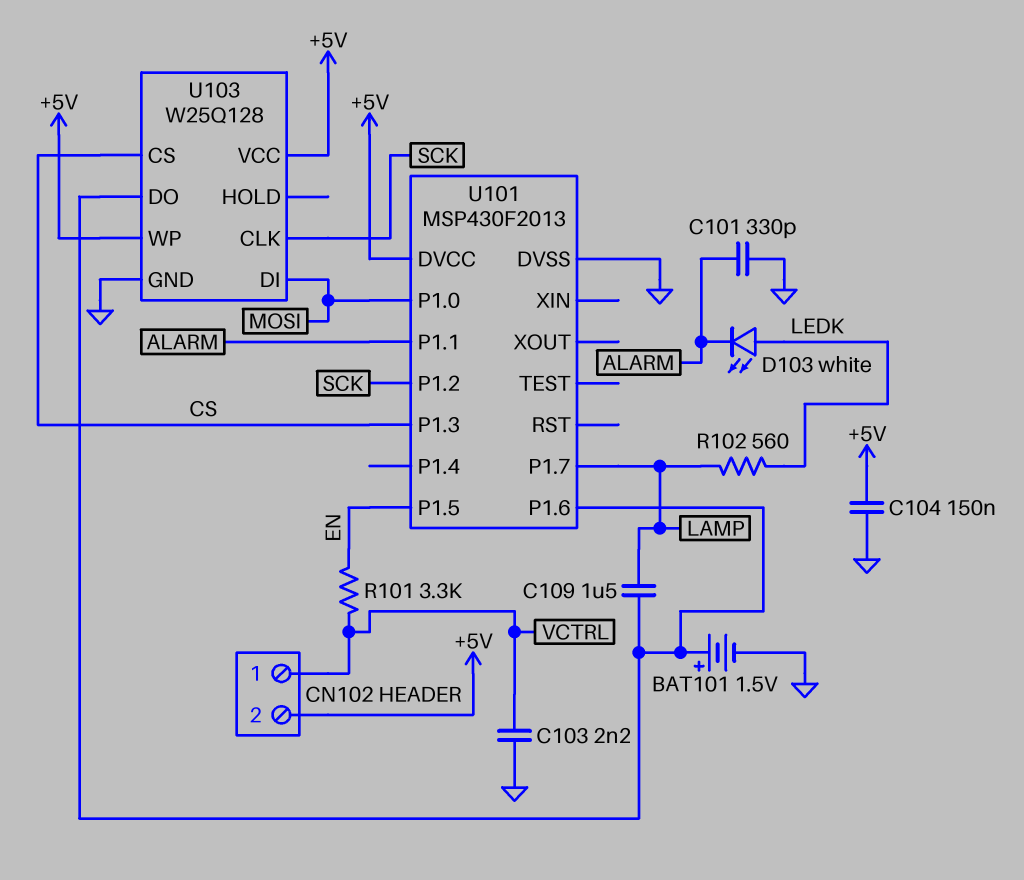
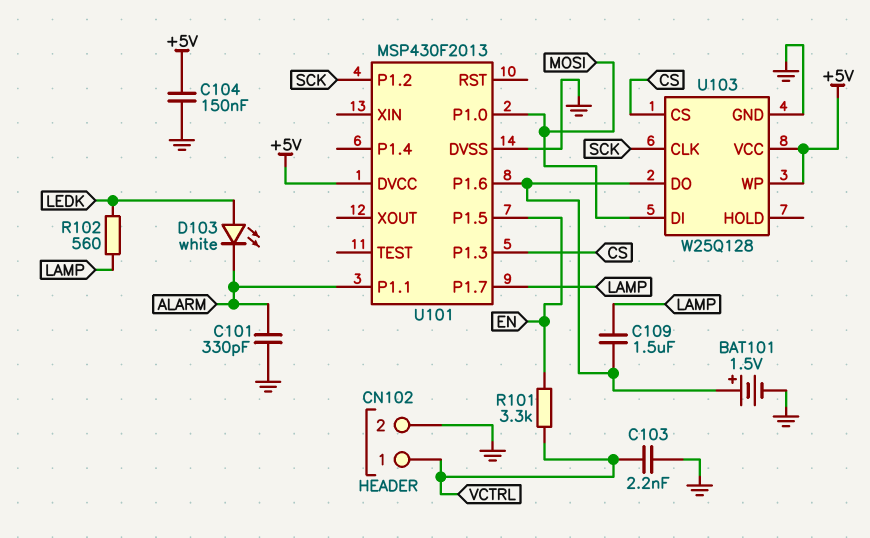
CN102 pin 2: +5V -> GND

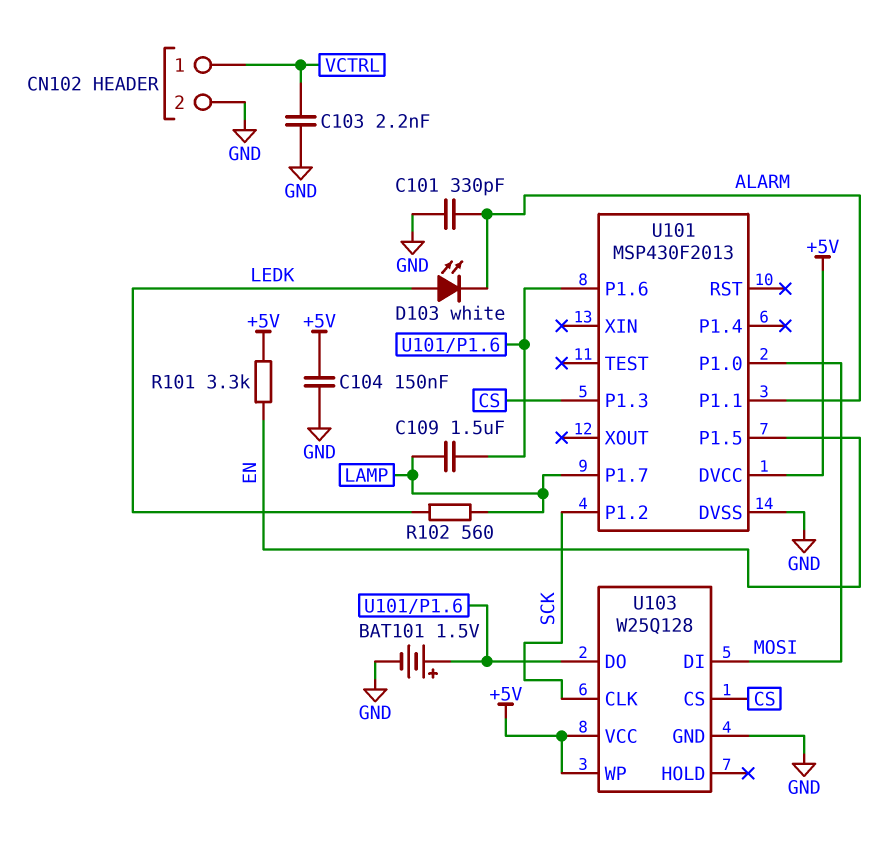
R101: 3.3k (EN, VCTRL) -> 3.3k (+5V, EN)

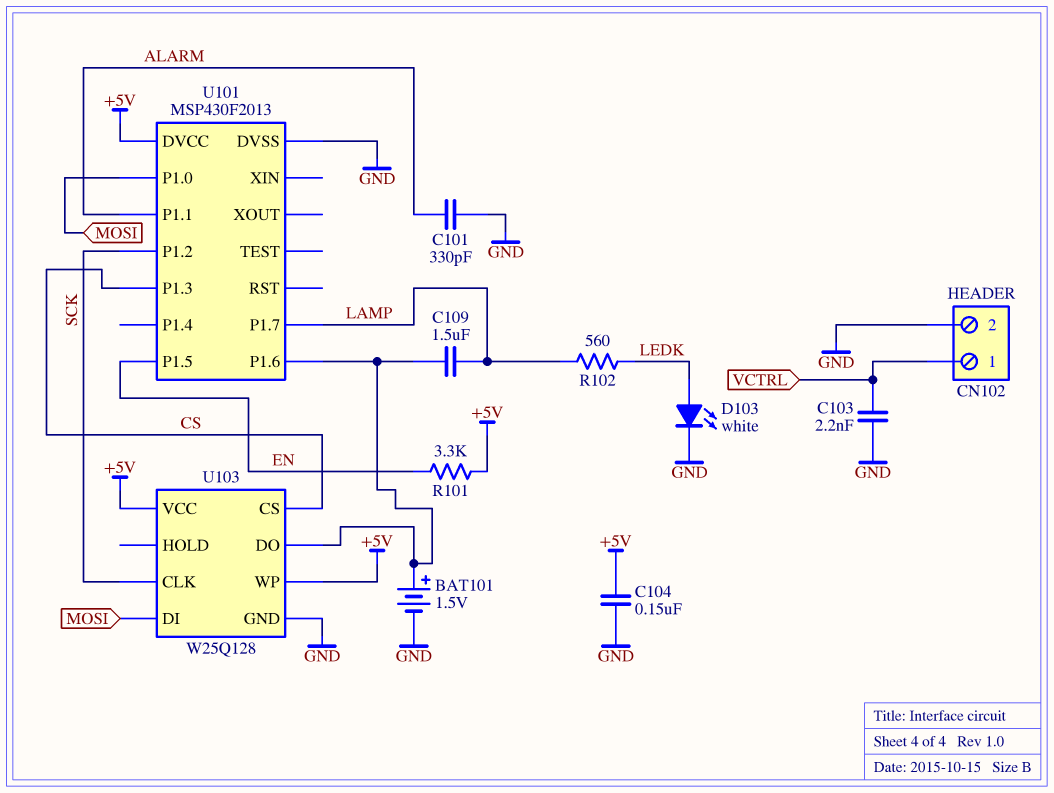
D103: LED white (A LEDK, K ALARM) -> LED white (A LEDK, K GND)

